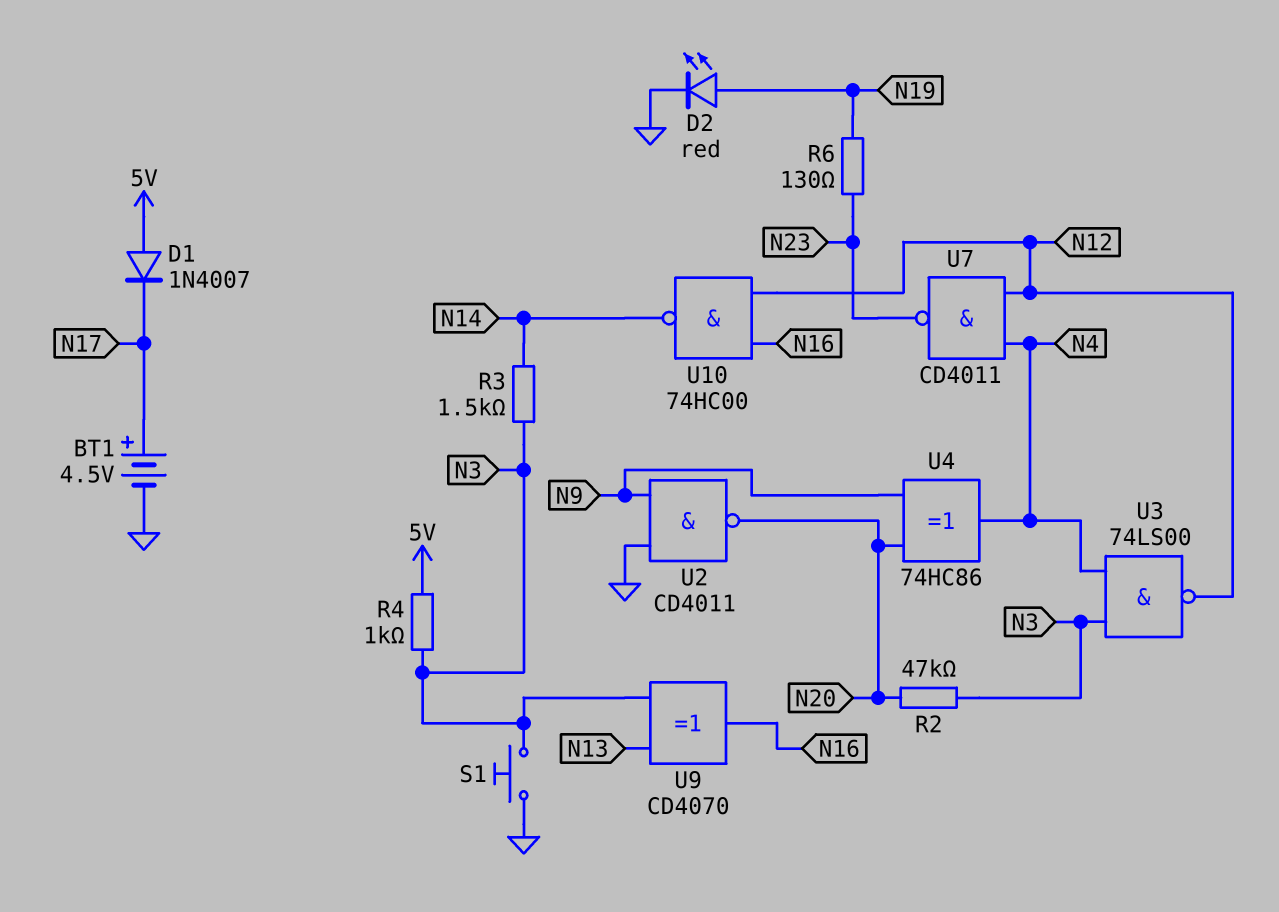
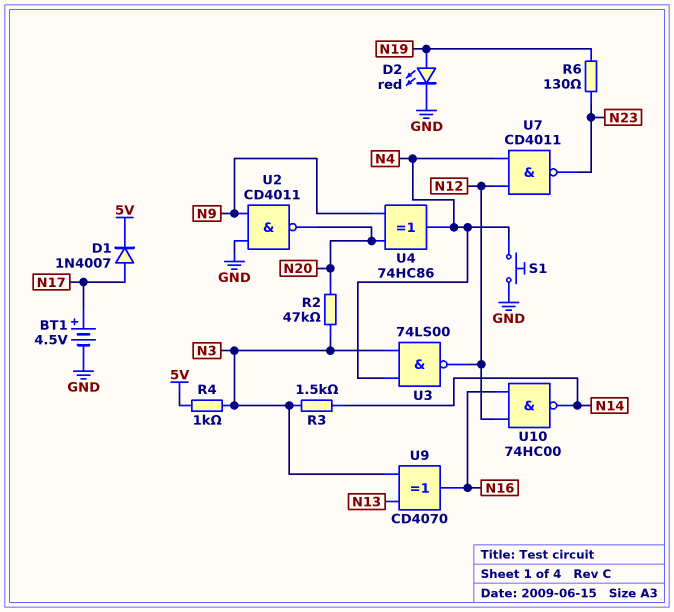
D1: diode 1N4007 (A 5V, K N17) -> diode 1N4007 (A N17, K 5V)
S1: button (GND, N3) -> button (GND, N4)

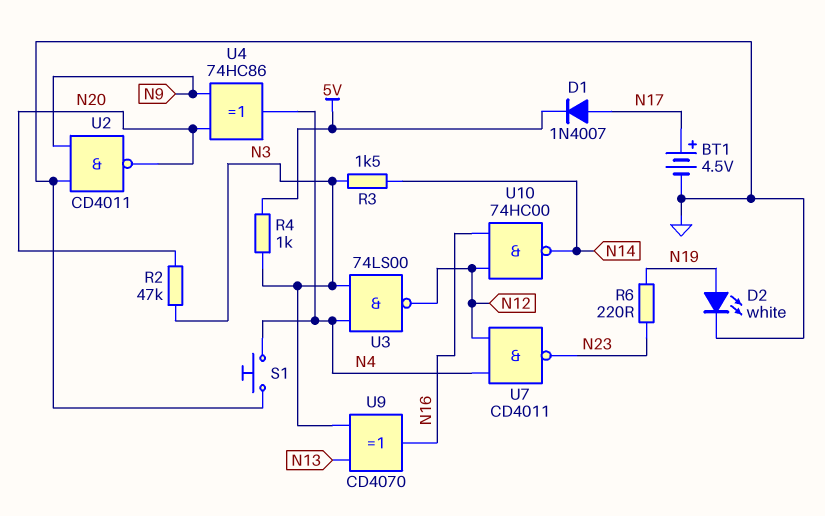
D2: LED red (A N19, K GND) -> LED white (A N19, K GND)
R6: 130 (N19, N23) -> 220 (N19, N23)

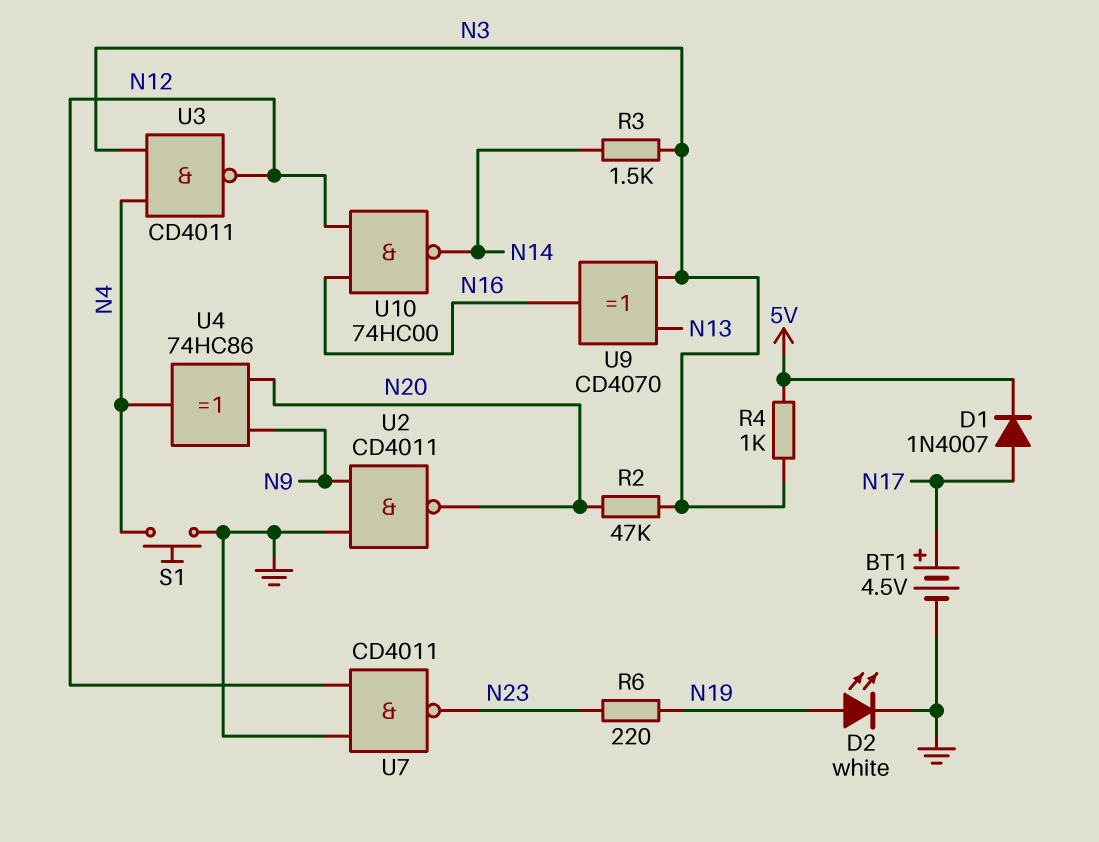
U3: NAND 74LS00 (in N3, in N4, out N12) -> NAND CD4011 (in N3, in N4, out N12)
U7: NAND CD4011 (in N4, in N12, out N23) -> NAND CD4011 (in GND, in N12, out N23)

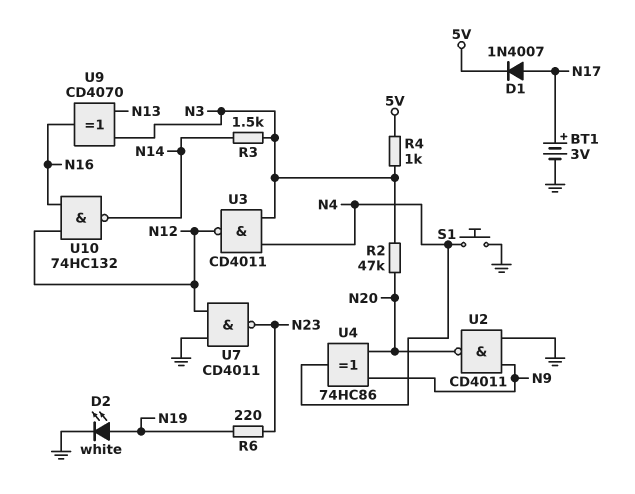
BT1: 4.5V (plus N17, minus GND) -> 3V (plus N17, minus GND)
U10: NAND 74HC00 (in N12, in N16, out N14) -> NAND 74HC132 (in N12, in N16, out N14)

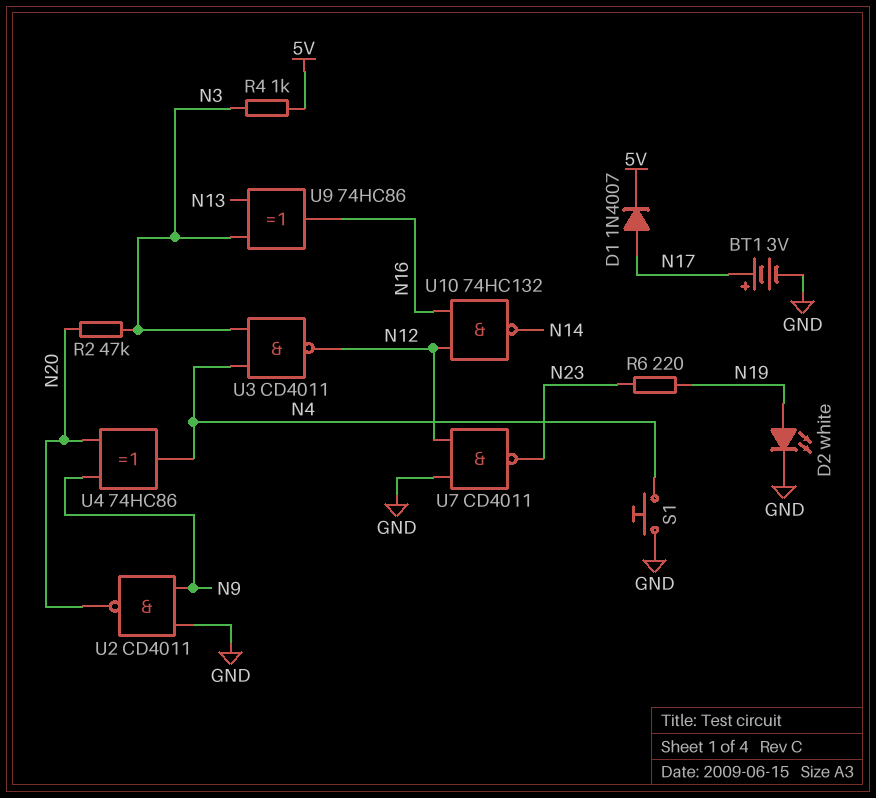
R3: 1.5k (N3, N14) -> none
U9: XOR CD4070 (in N3, in N13, out N16) -> XOR 74HC86 (in N3, in N13, out N16)

